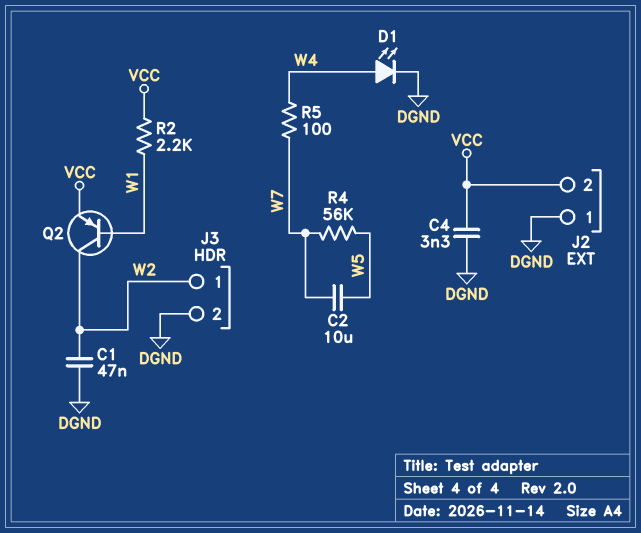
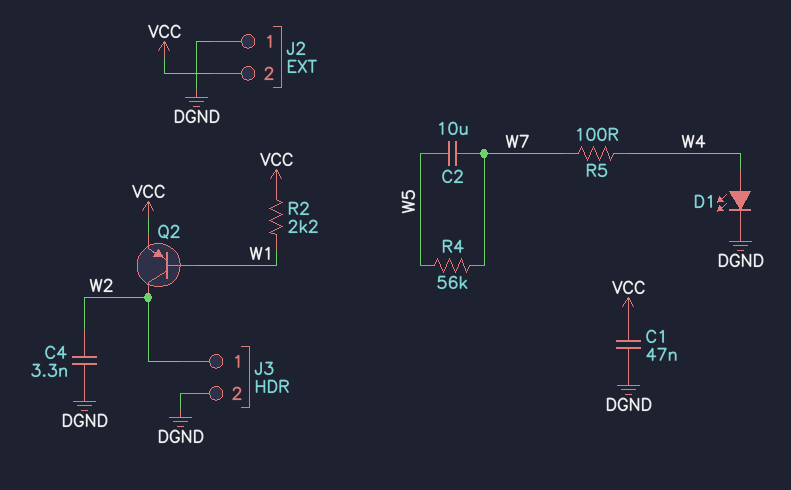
C1: 47nF (DGND, W2) -> 47nF (DGND, VCC)
C4: 3.3nF (DGND, VCC) -> 3.3nF (DGND, W2)

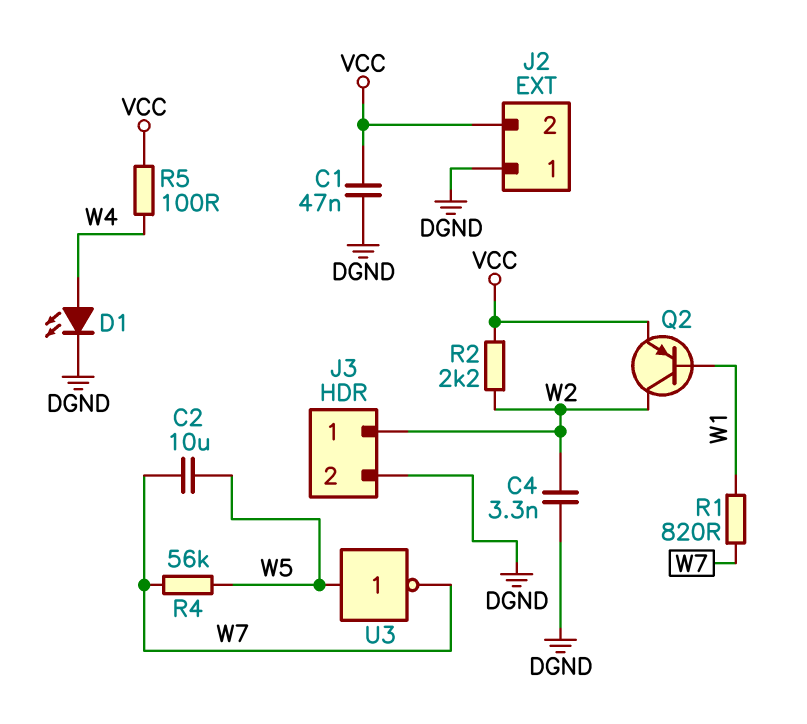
R1: none -> 820 (W1, W7)
R2: 2.2k (VCC, W1) -> 2.2k (VCC, W2)
R5: 100 (W4, W7) -> 100 (VCC, W4)
U3: none -> NOT (in W5, out W7)

